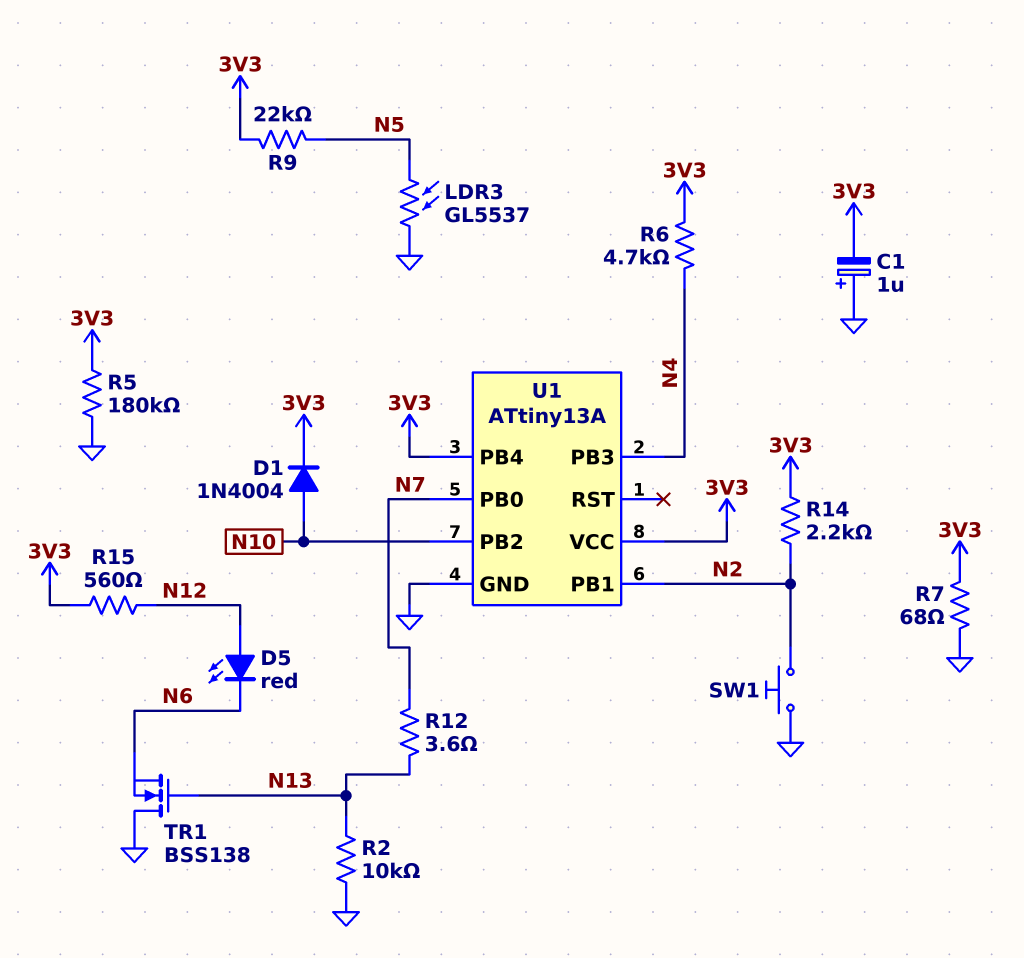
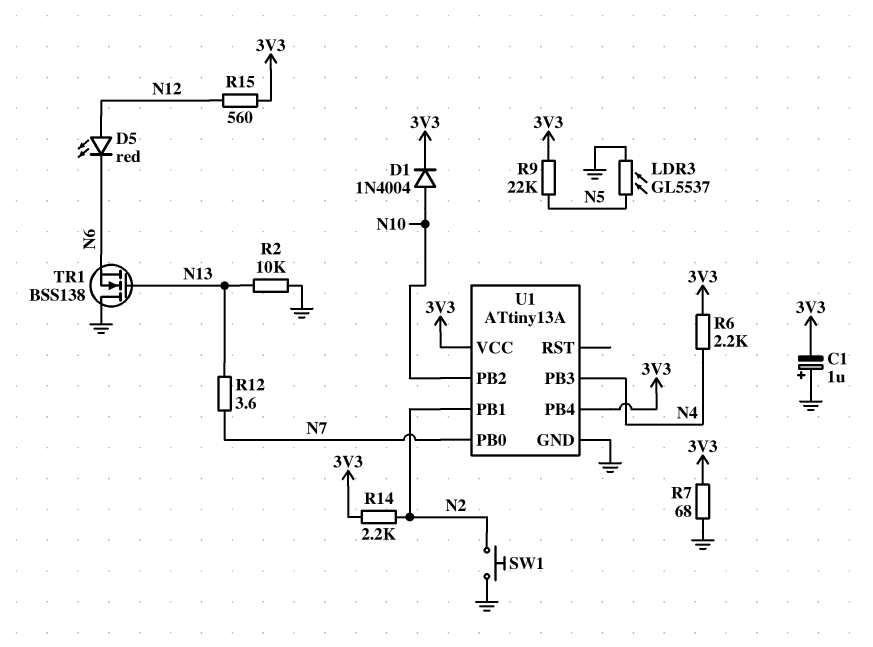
R5: 180k (3V3, GND) -> none
R6: 4.7k (3V3, N4) -> 2.2k (3V3, N4)

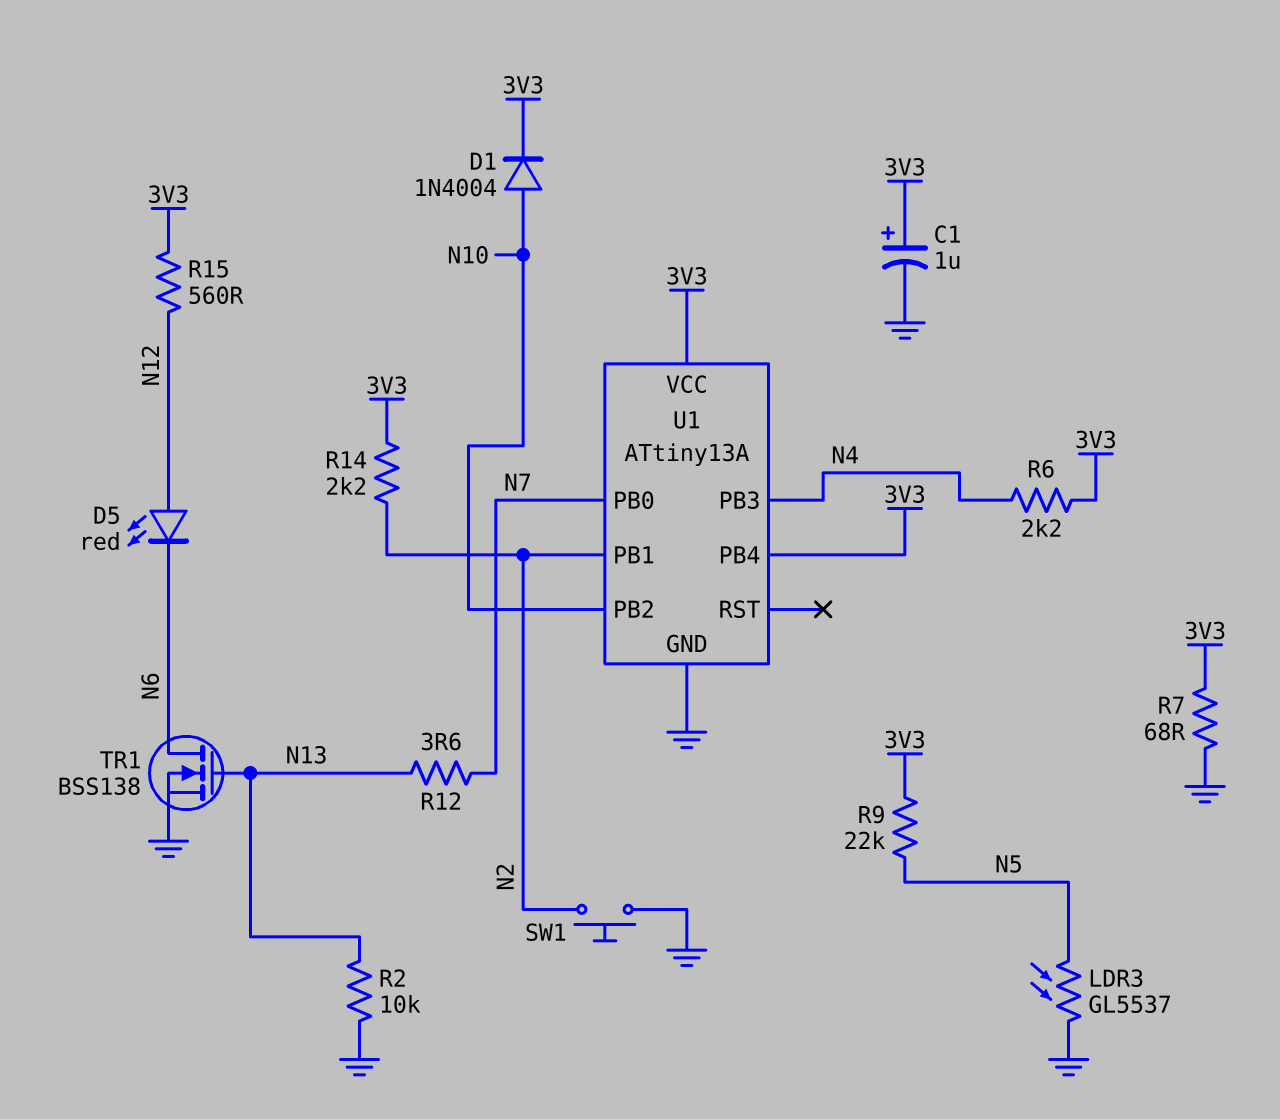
C1: 1uF (plus GND, minus 3V3) -> 1uF (plus 3V3, minus GND)
TR1: NMOS BSS138 (G N13, D GND, S N6) -> NMOS BSS138 (G N13, D N6, S GND)

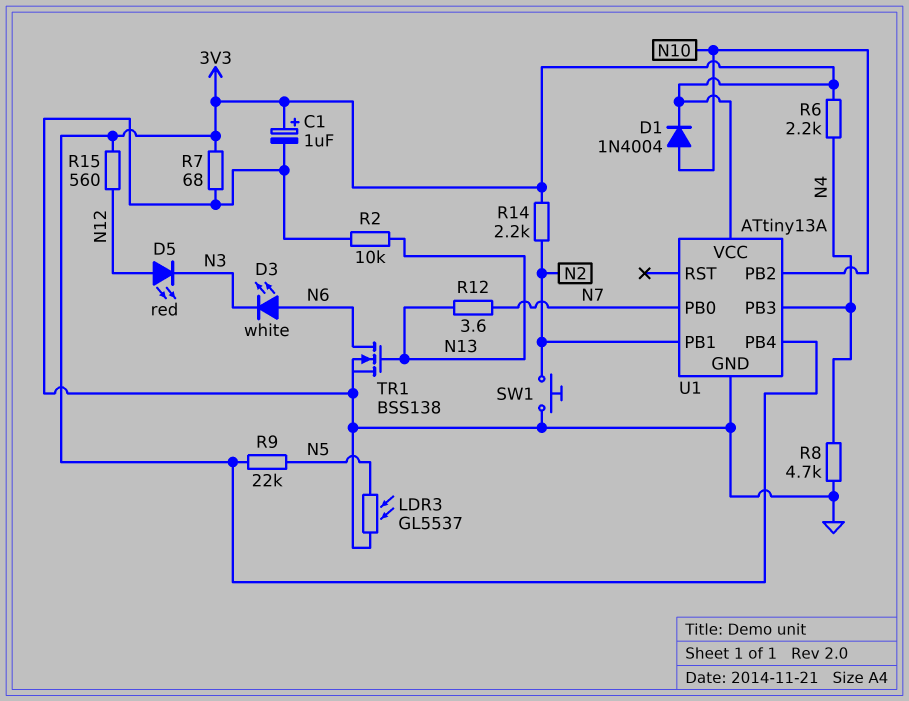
D3: none -> LED white (A N6, K N3)
D5: LED red (A N12, K N6) -> LED red (A N12, K N3)
R8: none -> 4.7k (GND, N4)

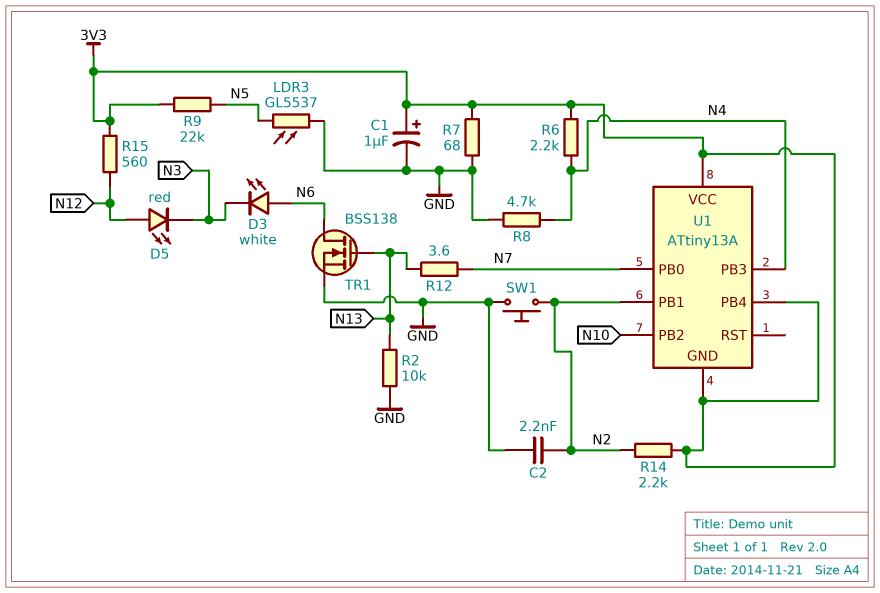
C2: none -> 2.2nF (GND, N2)
D1: diode 1N4004 (A N10, K 3V3) -> none
U1 pin GND: GND -> 3V3

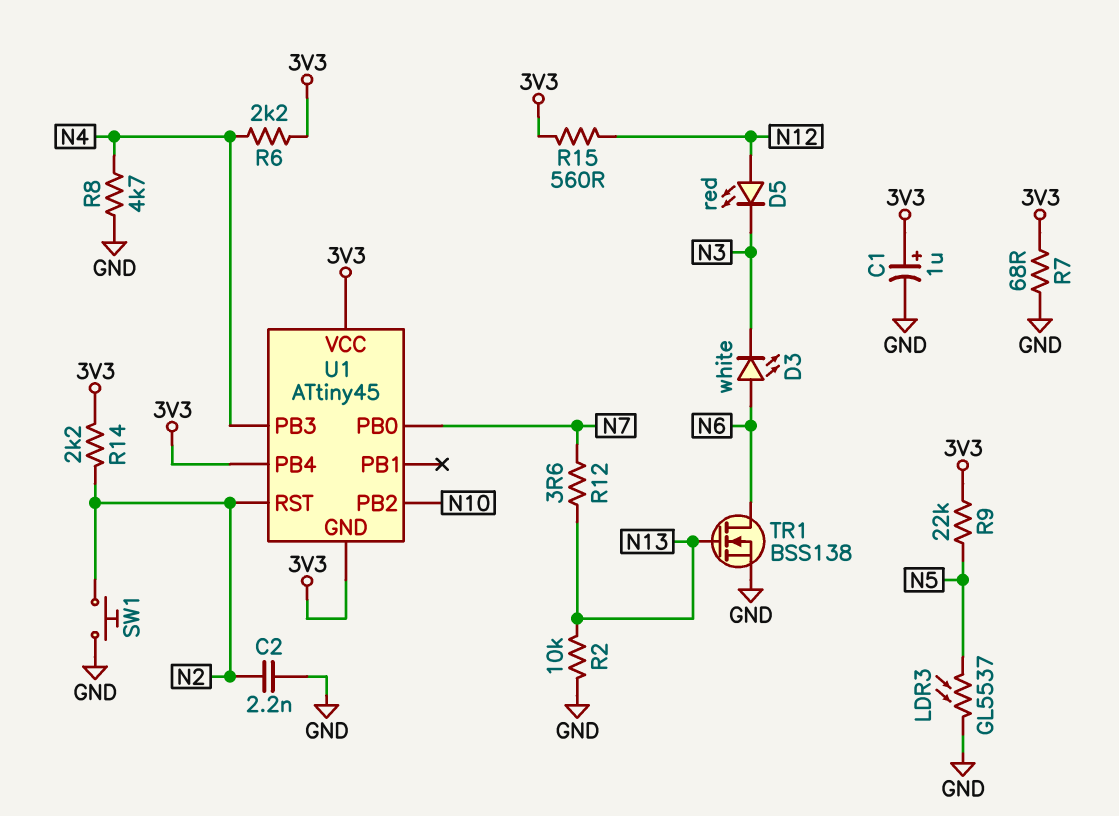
U1: ATtiny13A -> ATtiny45
U1 pin PB1: N2 -> none
U1 pin RST: none -> N2

